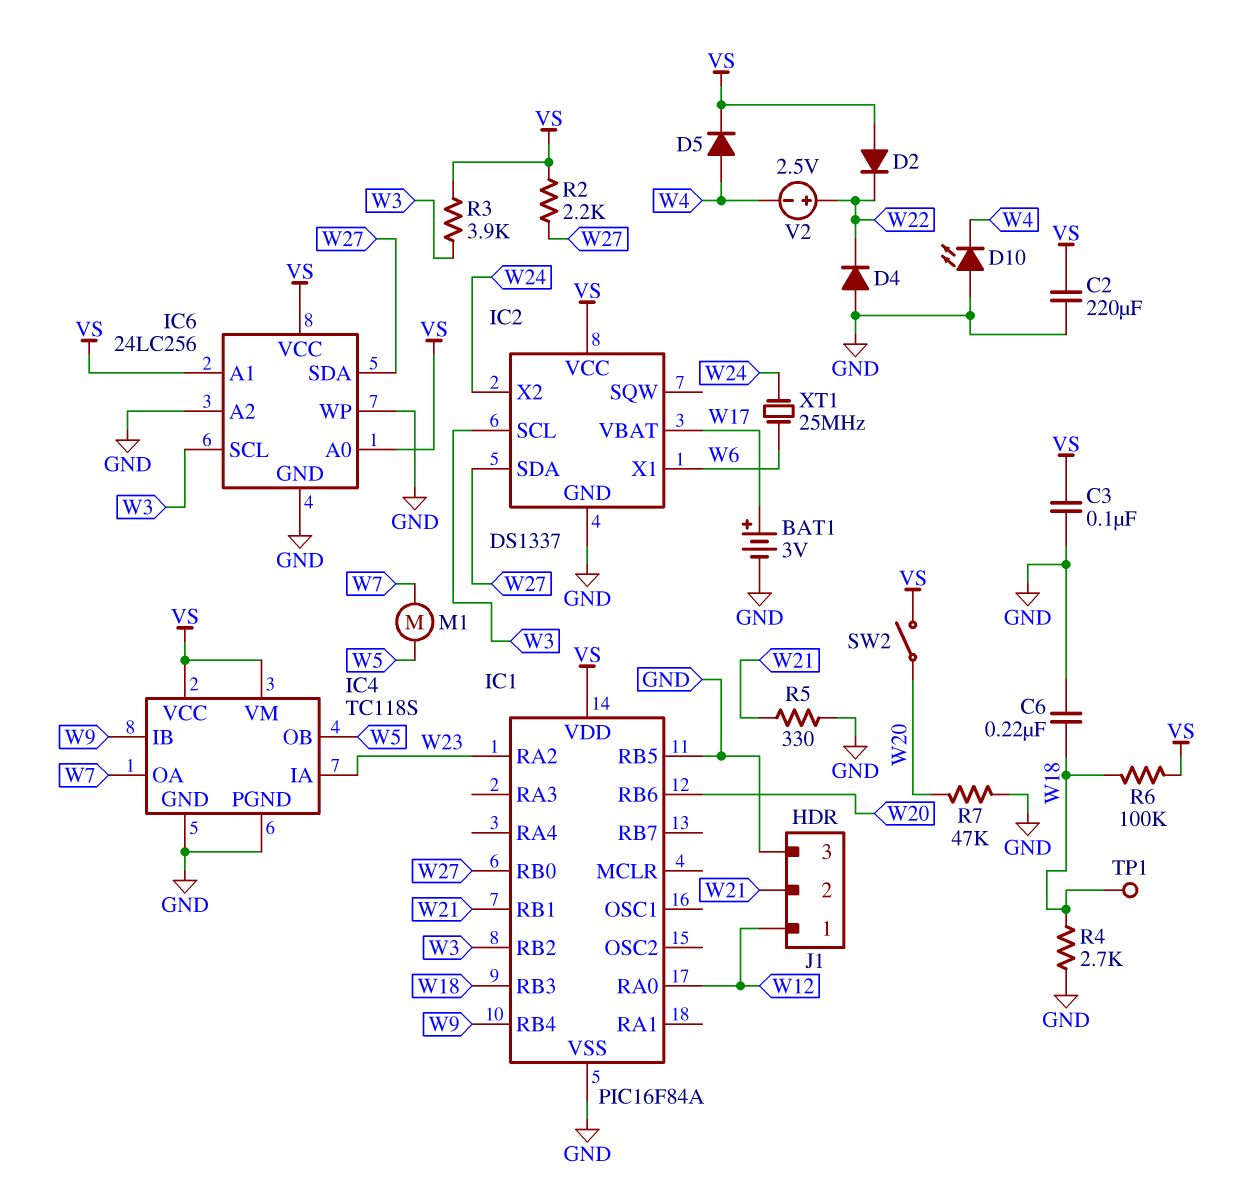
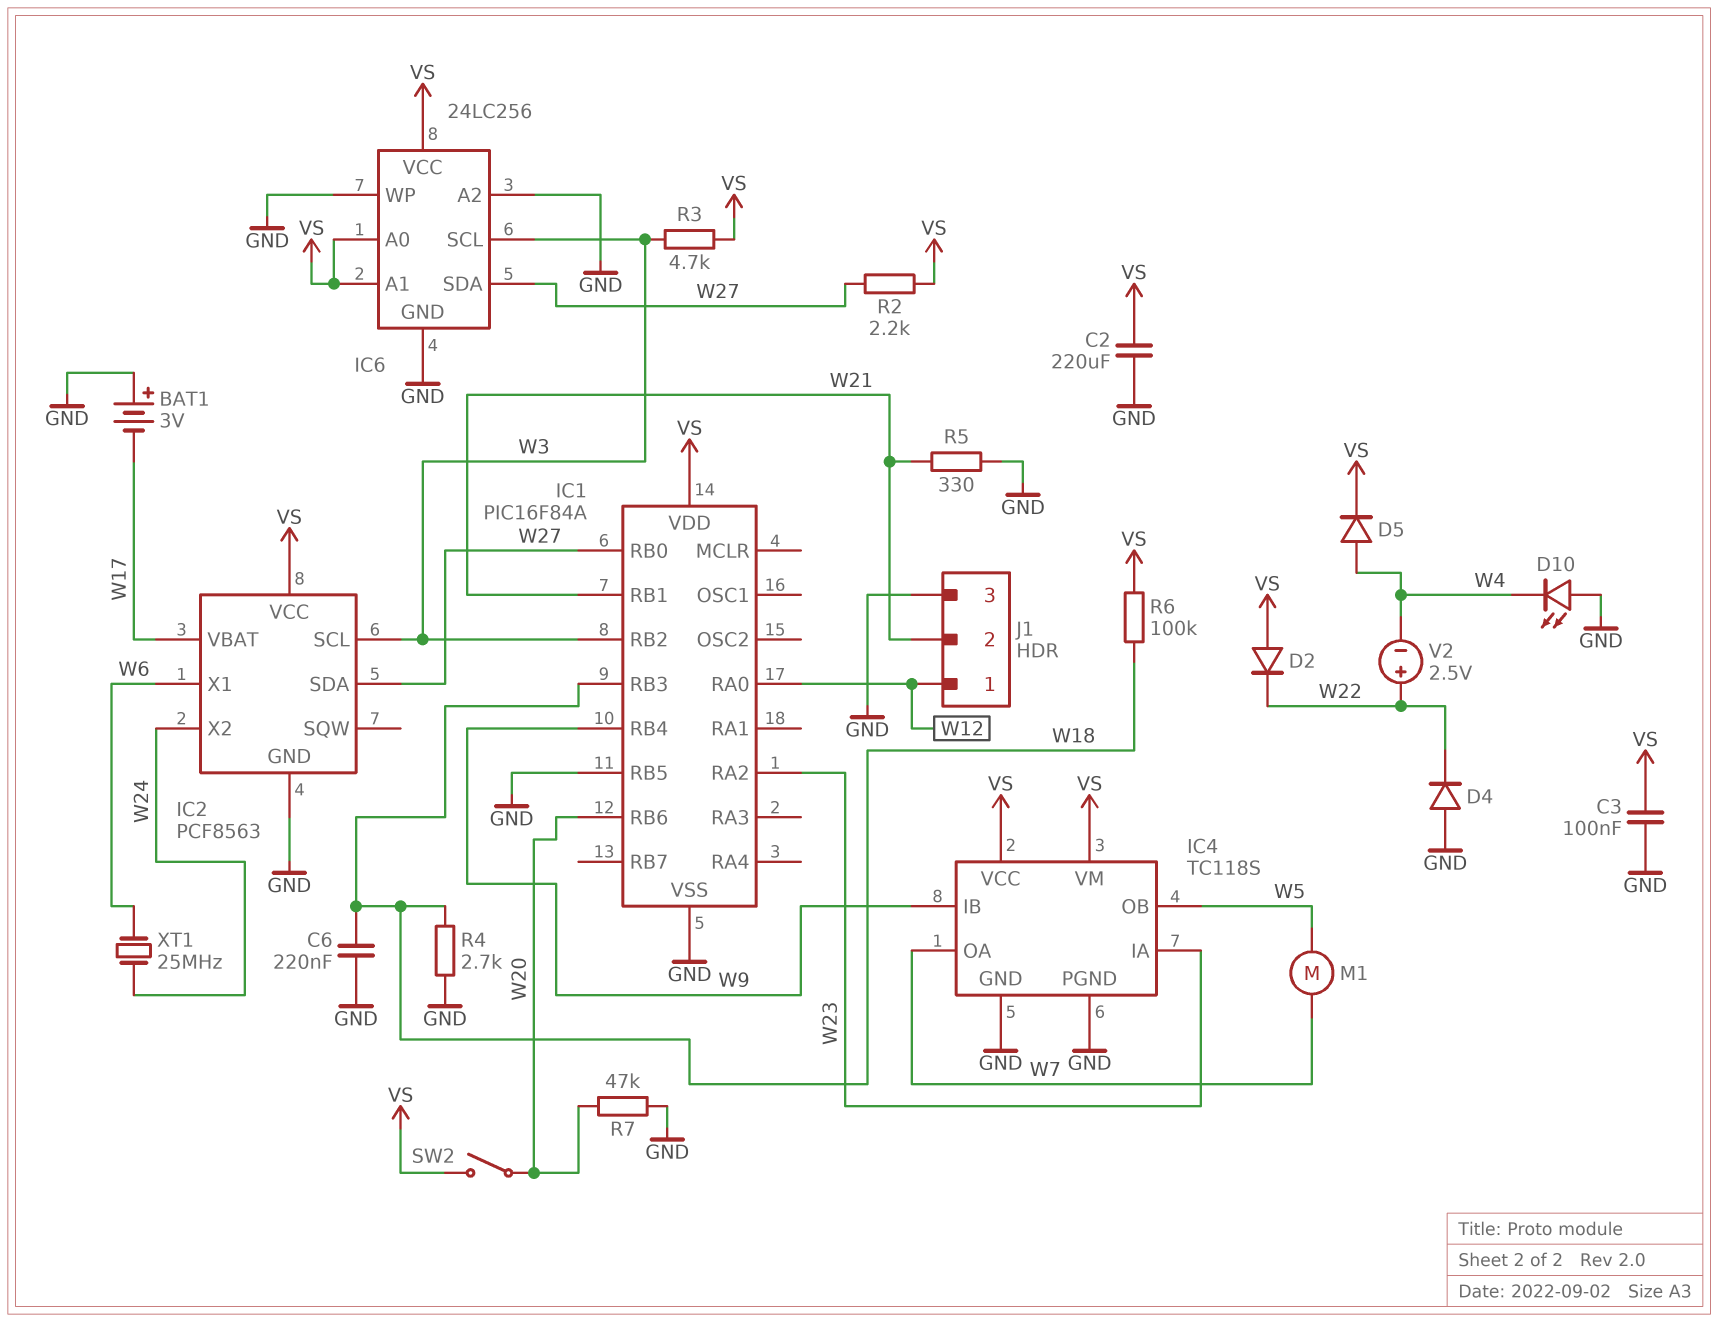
BAT1: 3V (plus W17, minus GND) -> 3V (plus GND, minus W17)
IC2: DS1337 -> PCF8563
R3: 3.9k (VS, W3) -> 4.7k (VS, W3)
TP1: test point (W18) -> none

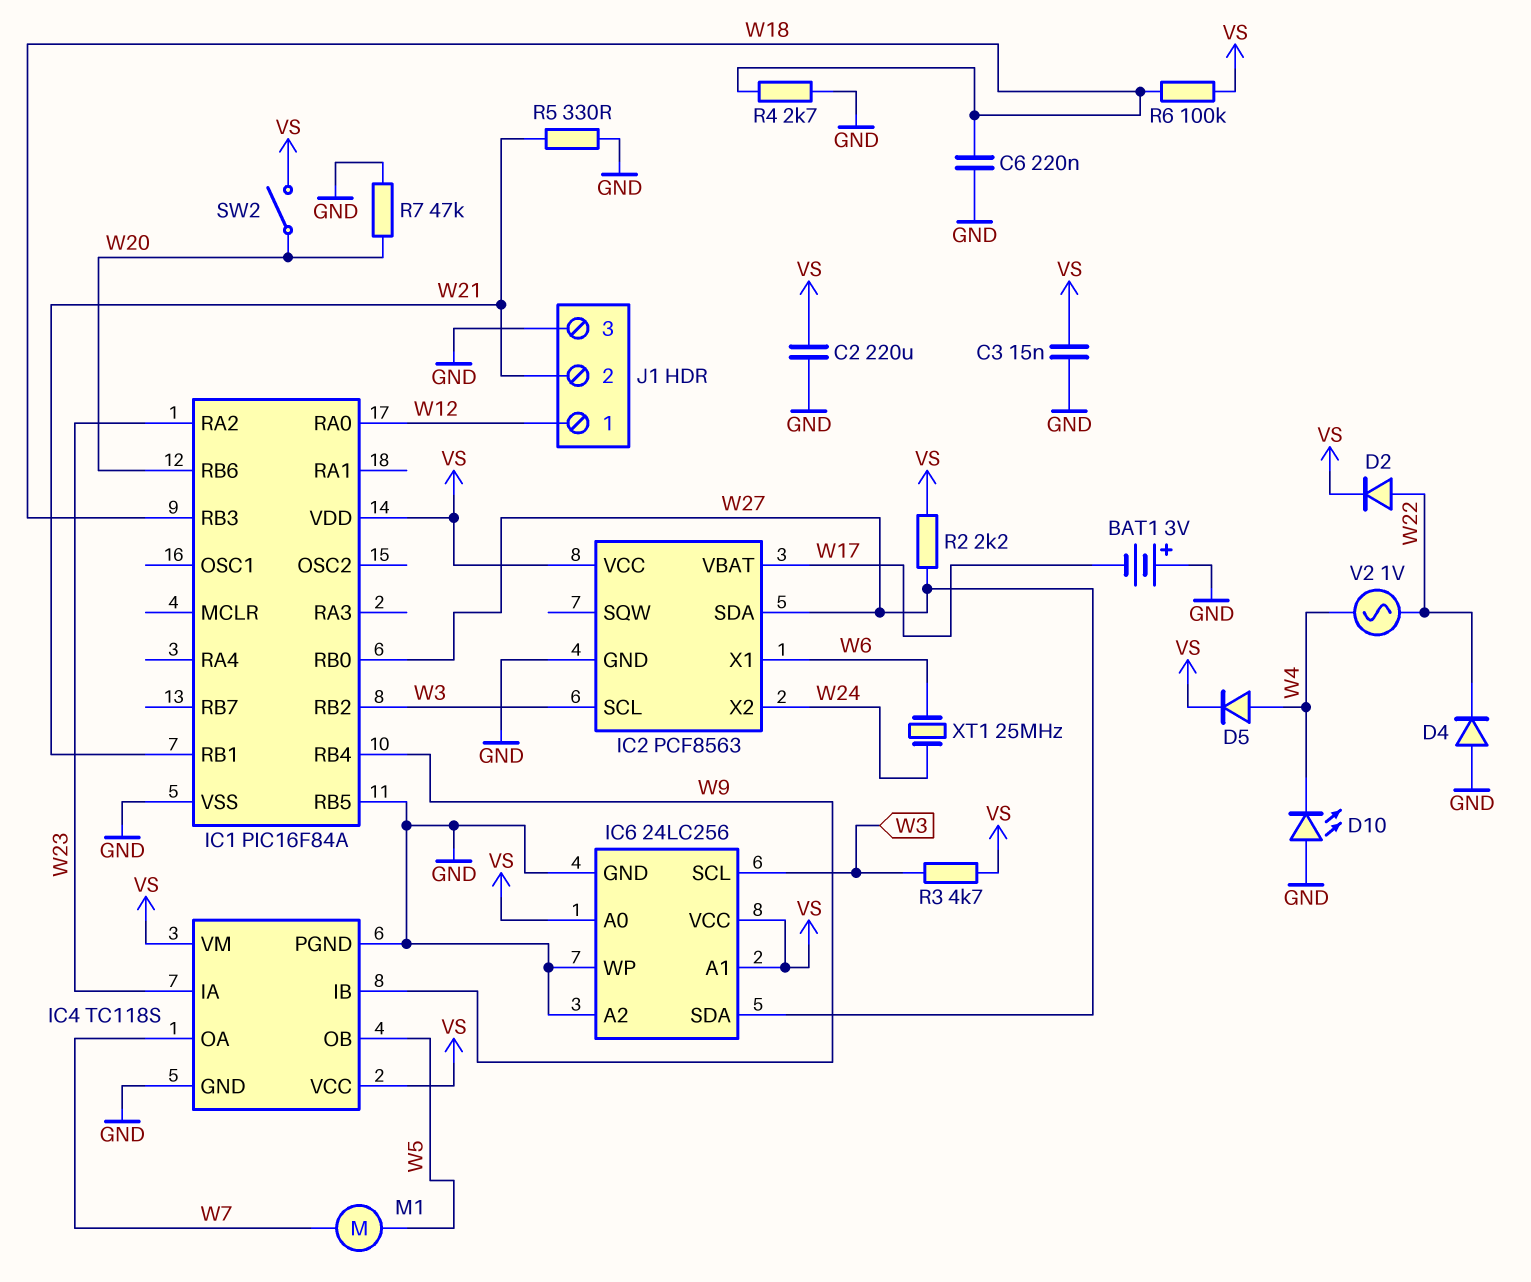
C3: 100nF (GND, VS) -> 15nF (GND, VS)
D2: diode (A VS, K W22) -> diode (A W22, K VS)
V2: 2.5V (plus W22, minus W4) -> AC 1V (W4, W22)

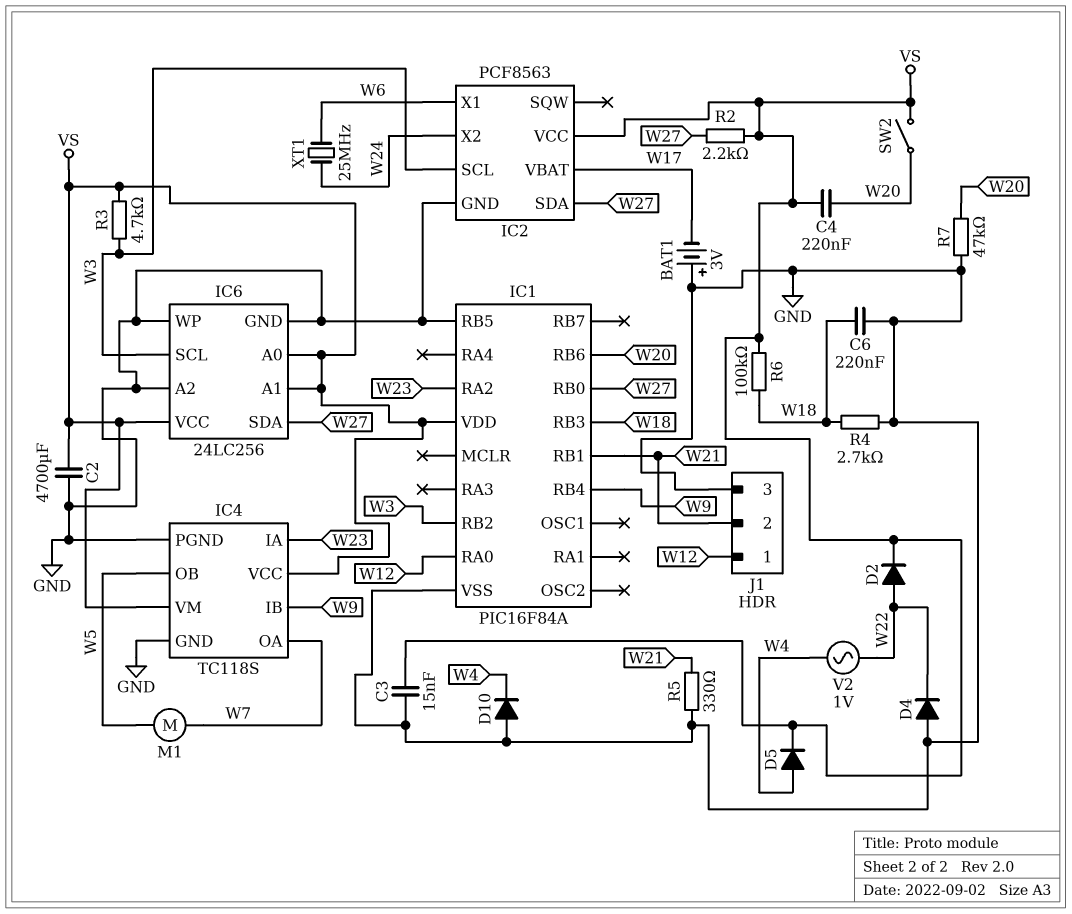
C2: 220uF (GND, VS) -> 4700uF (GND, VS)
C4: none -> 220nF (VS, W20)
D10: LED (A GND, K W4) -> diode (A GND, K W4)

